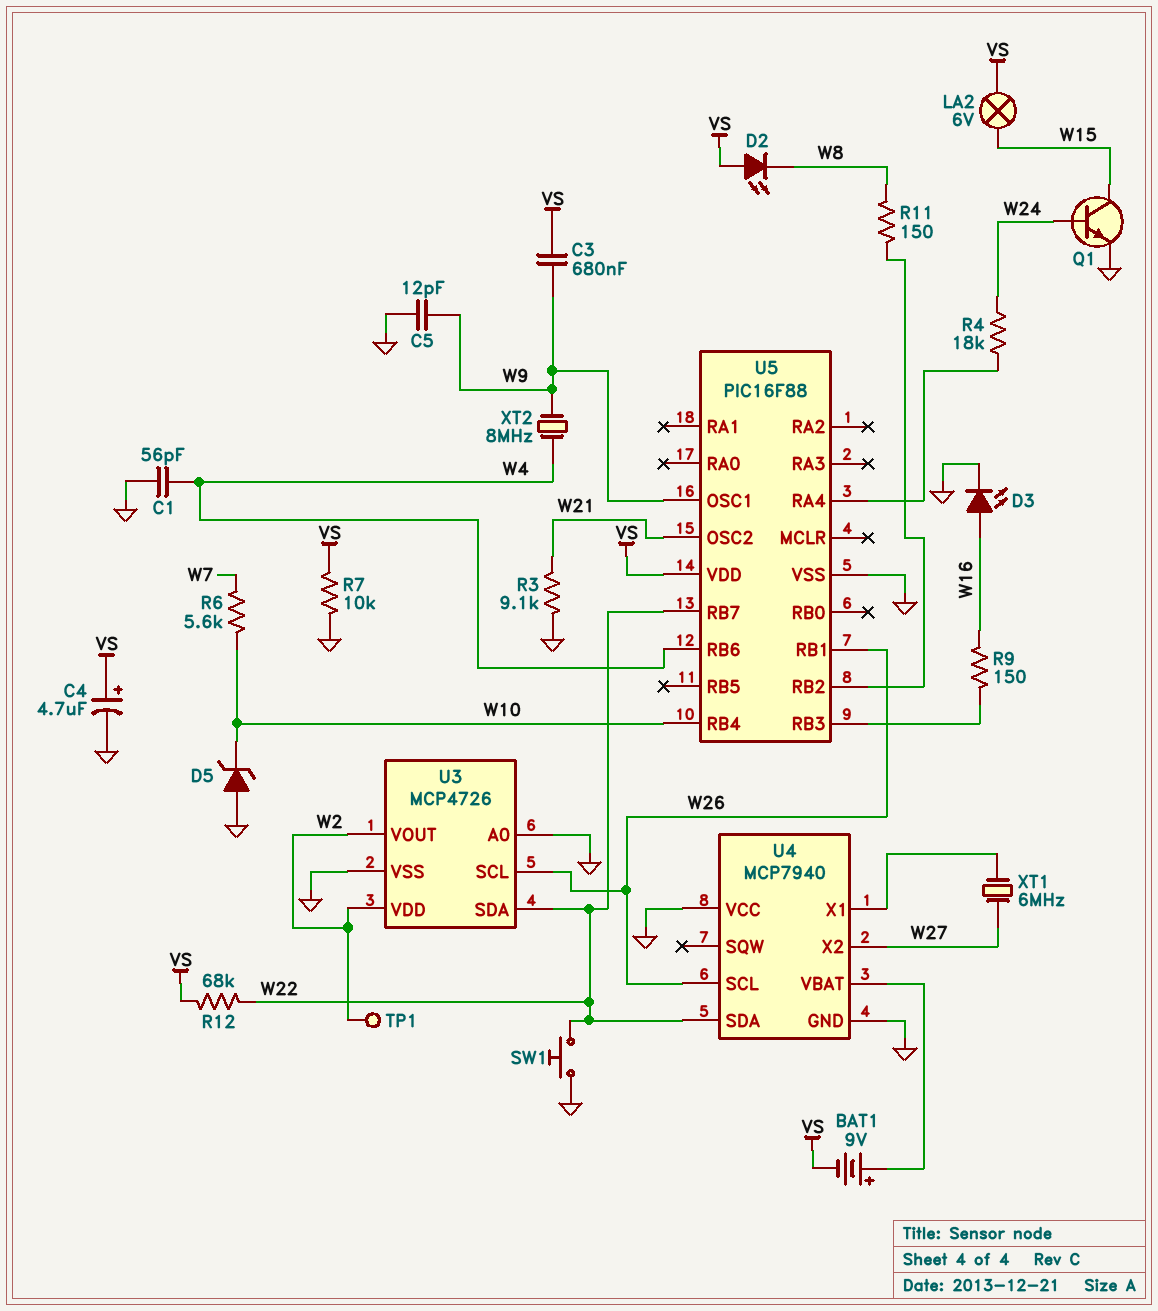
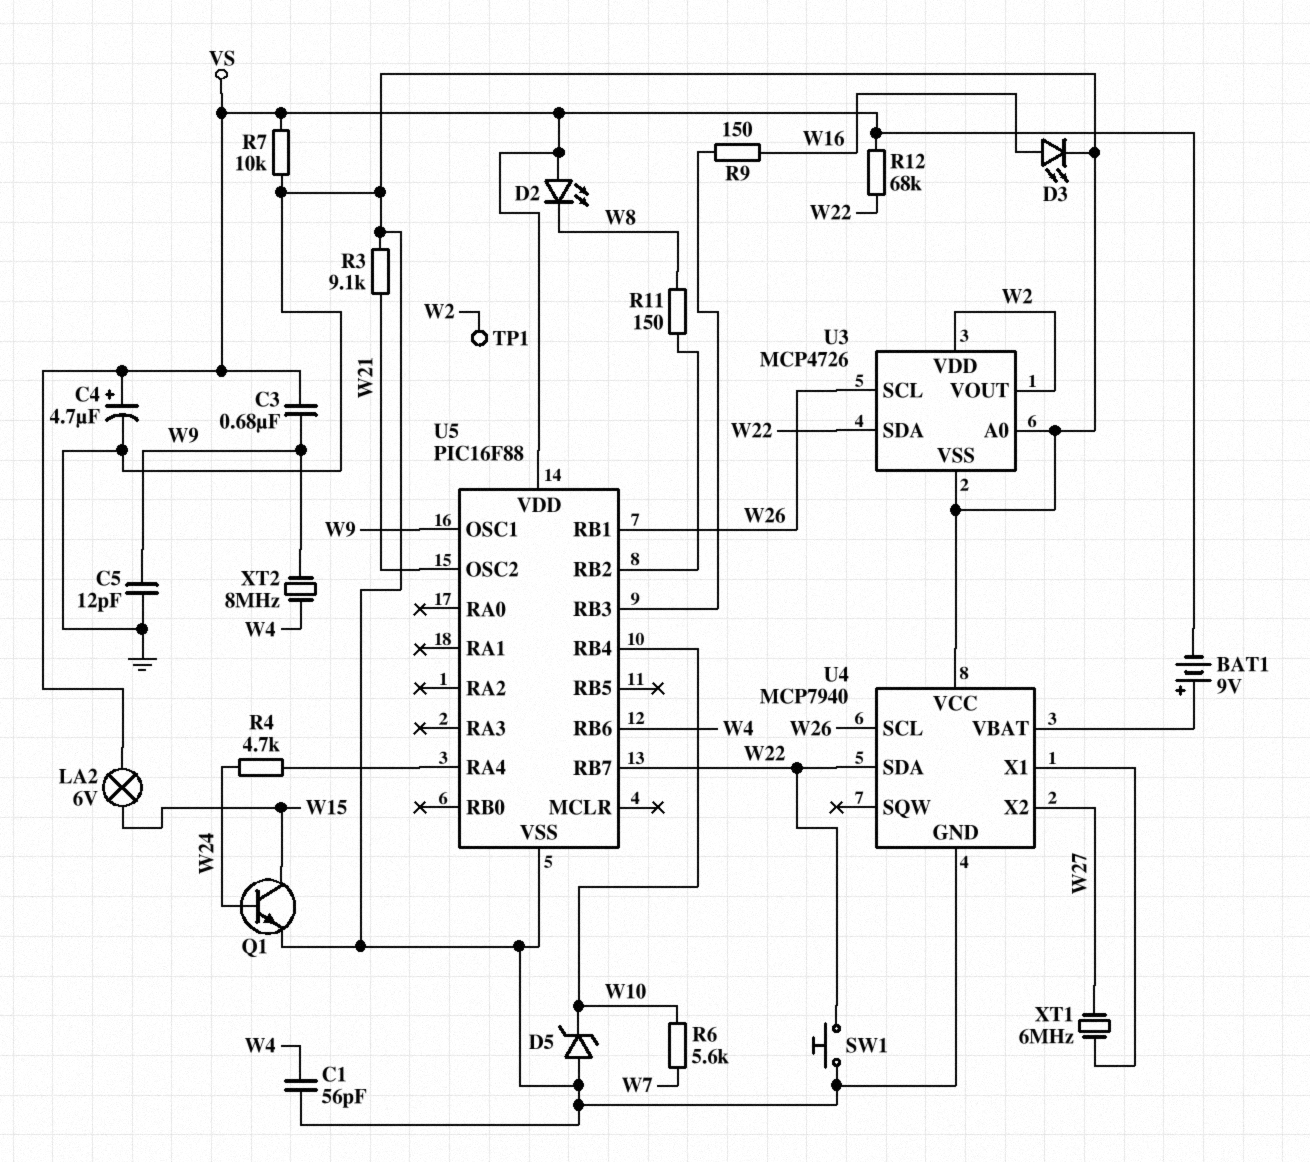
R4: 18k (U5/RA4, W24) -> 4.7k (U5/RA4, W24)

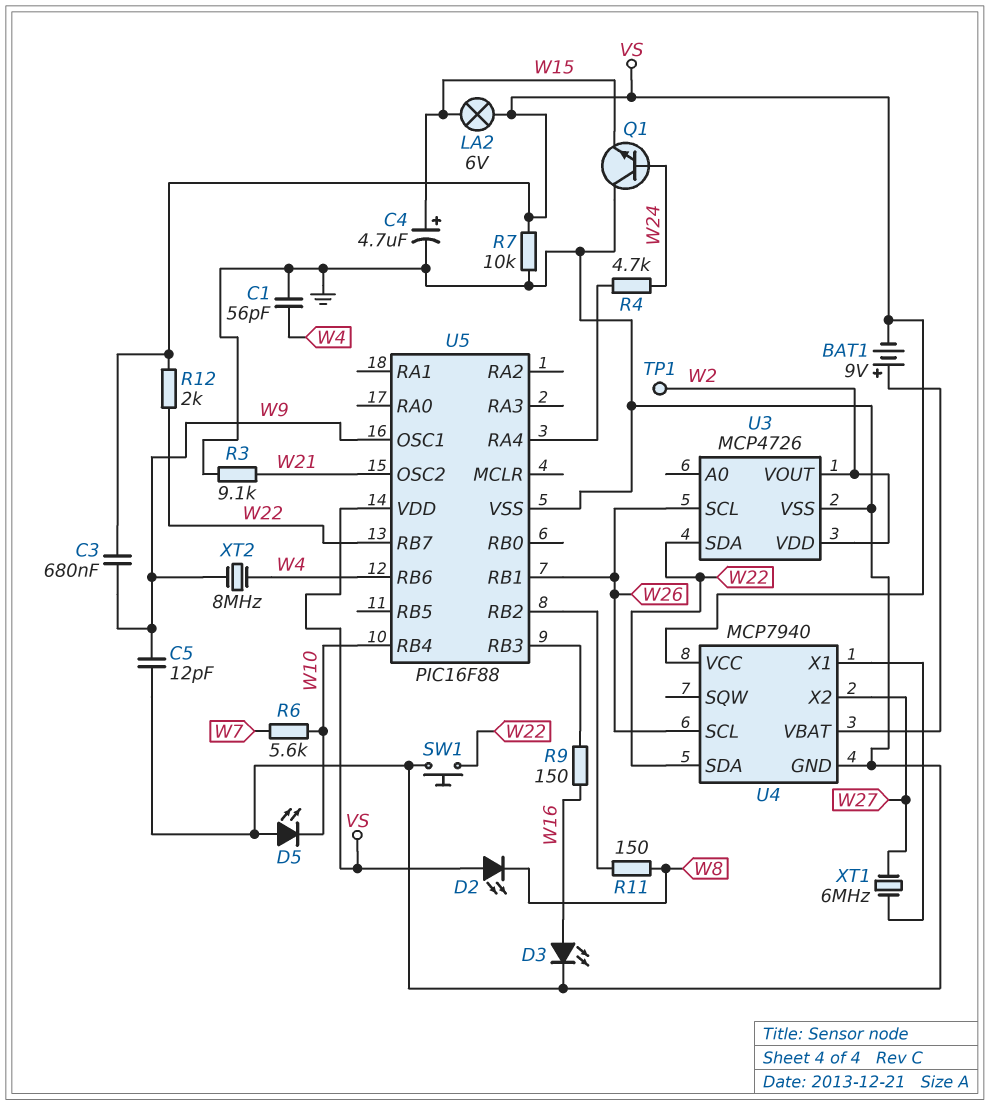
C4: 4.7uF (plus VS, minus GND) -> 4.7uF (plus W15, minus GND)
D5: zener (A GND, K W10) -> LED (A GND, K W10)
Q1: NPN (B W24, C W15, E GND) -> NPN (B W24, C GND, E W15)
R12: 68k (VS, W22) -> 2k (VS, W22)
U3 pin A0: GND -> none
U4 pin VCC: GND -> VS

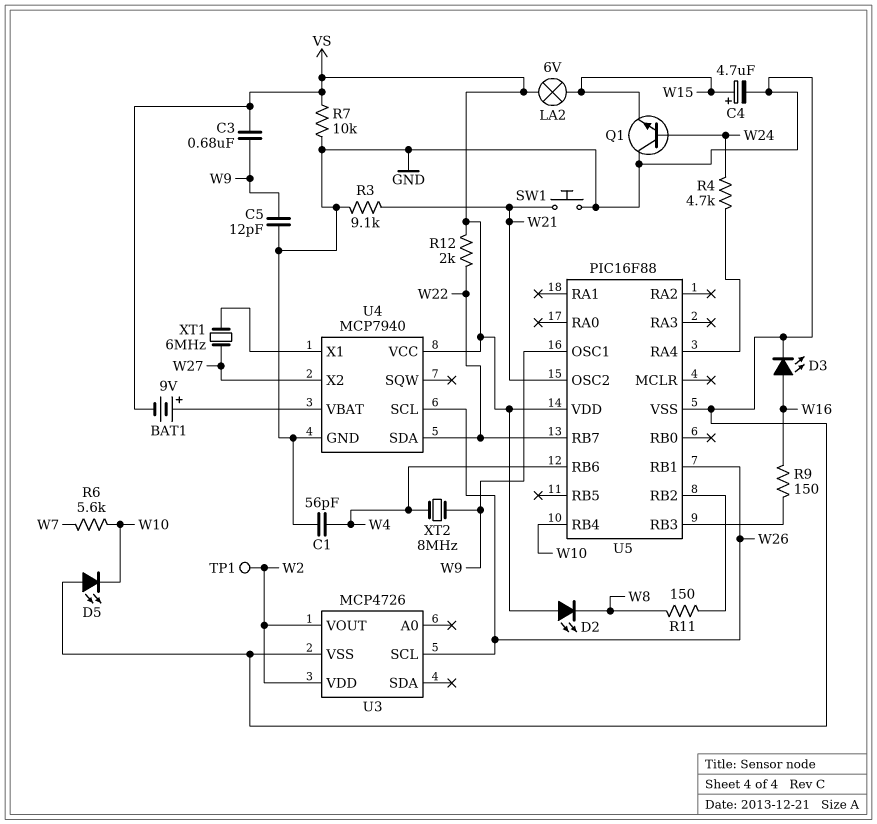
SW1: button (GND, W22) -> button (GND, W21)
U3 pin SDA: W22 -> none

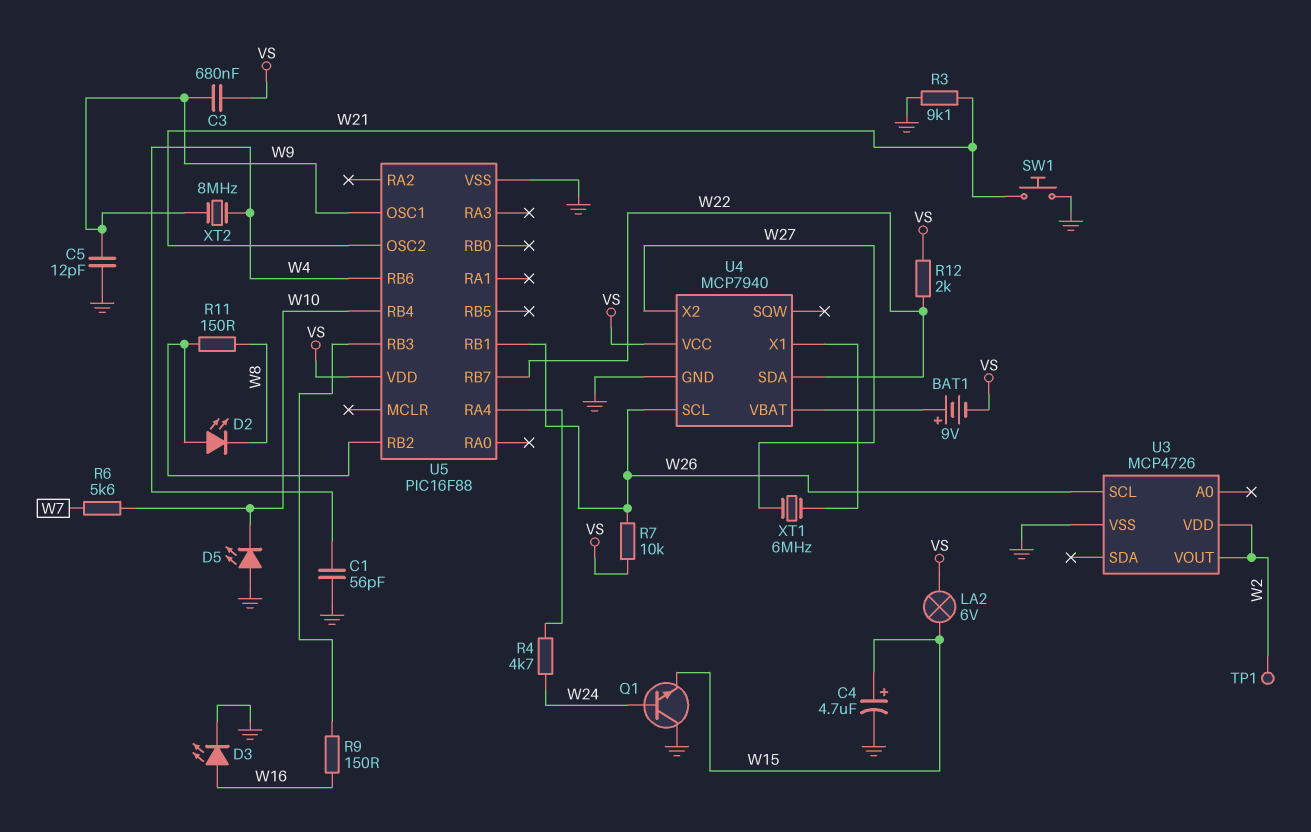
D2: LED (A VS, K W8) -> LED (A U5/RB2, K W8)
R7: 10k (GND, VS) -> 10k (VS, W26)

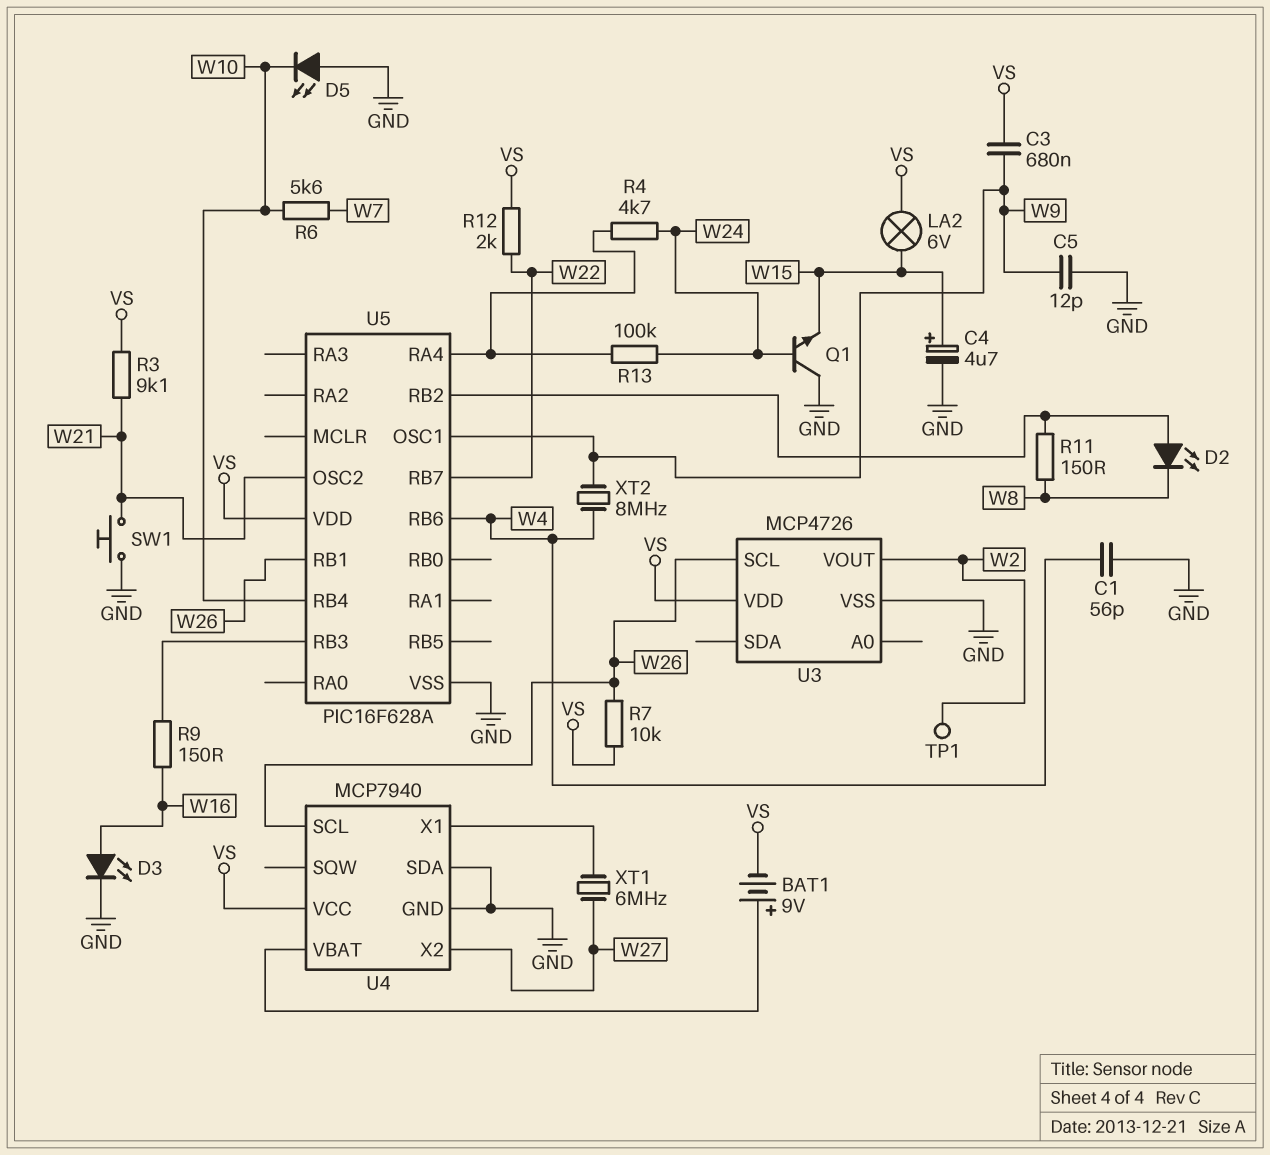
R3: 9.1k (GND, W21) -> 9.1k (VS, W21)
R13: none -> 100k (U5/RA4, W24)
U3 pin VDD: W2 -> VS
U4 pin SDA: W22 -> GND
U5: PIC16F88 -> PIC16F628A

